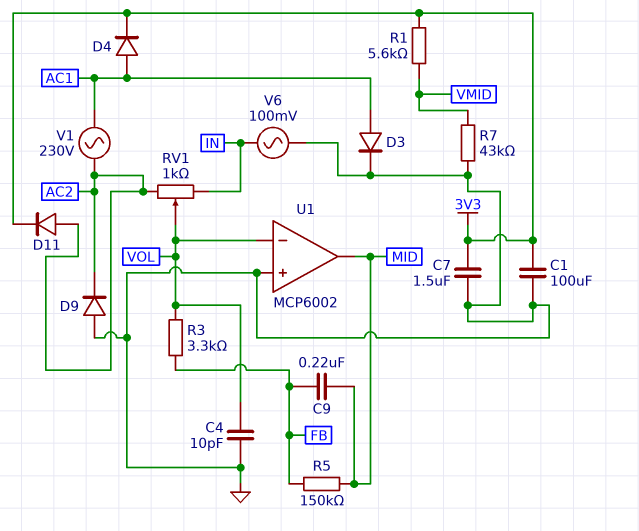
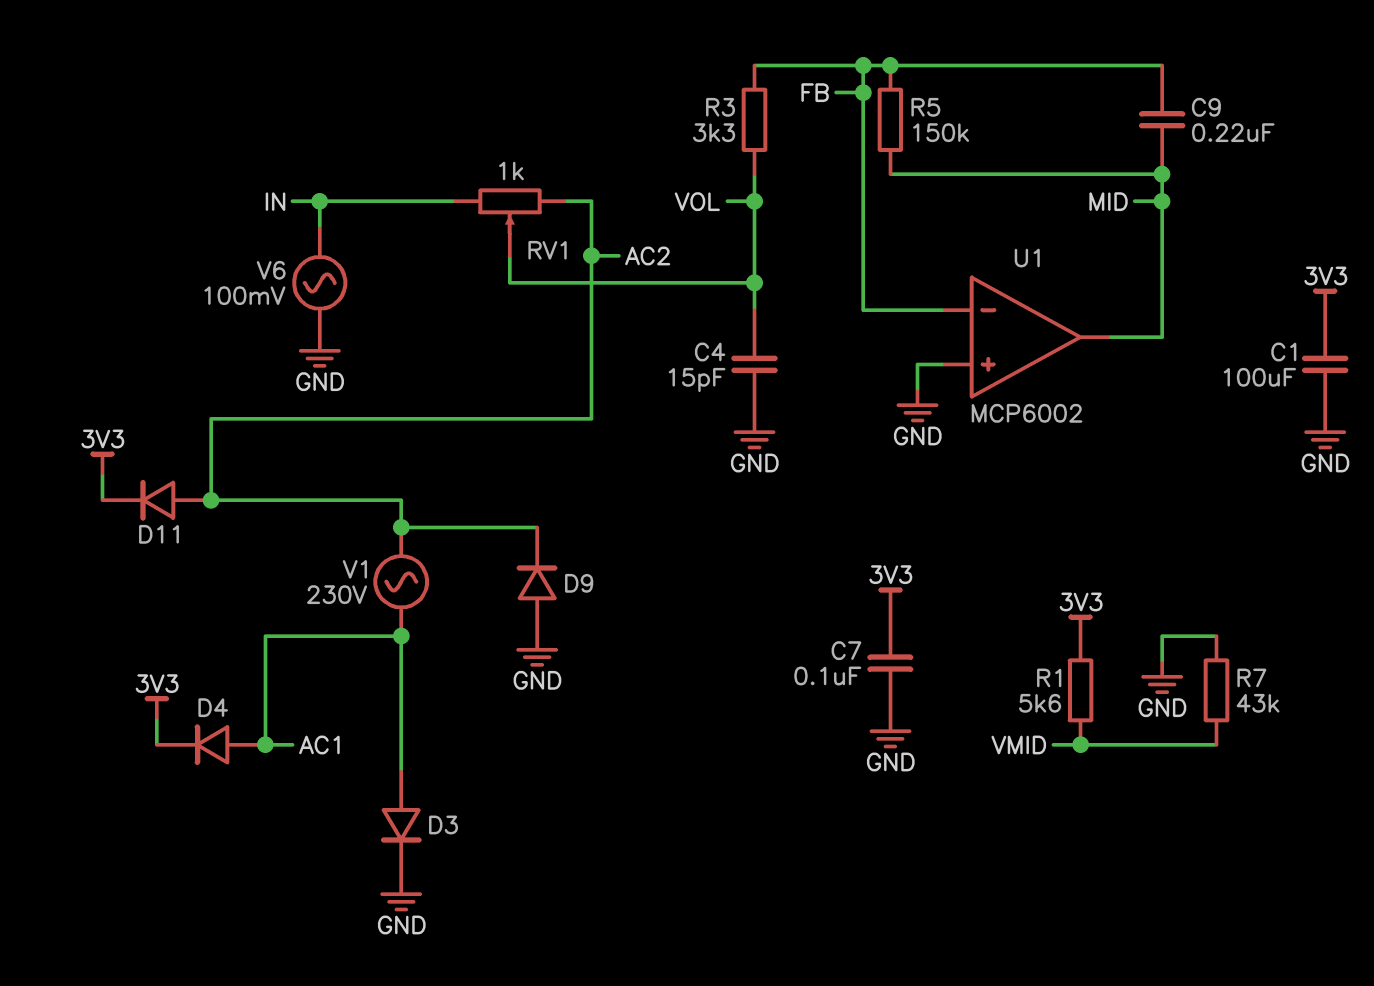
C4: 10pF (GND, VOL) -> 15pF (GND, VOL)
C7: 1.5uF (3V3, GND) -> 100nF (3V3, GND)
U1 pin in-: VOL -> FB

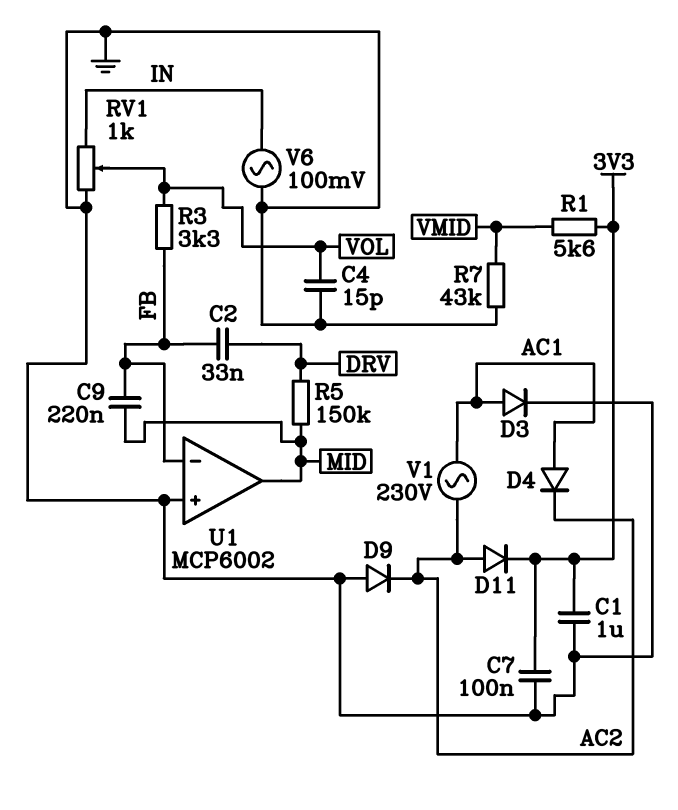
C1: 100uF (3V3, GND) -> 1uF (3V3, GND)
C2: none -> 33nF (DRV, FB)
D4: diode (A AC1, K 3V3) -> diode (A AC1, K AC2)
R5: 150k (FB, MID) -> 150k (DRV, MID)
RV1: 1k (AC2, IN, wiper VOL) -> 1k (GND, IN, wiper VOL)

